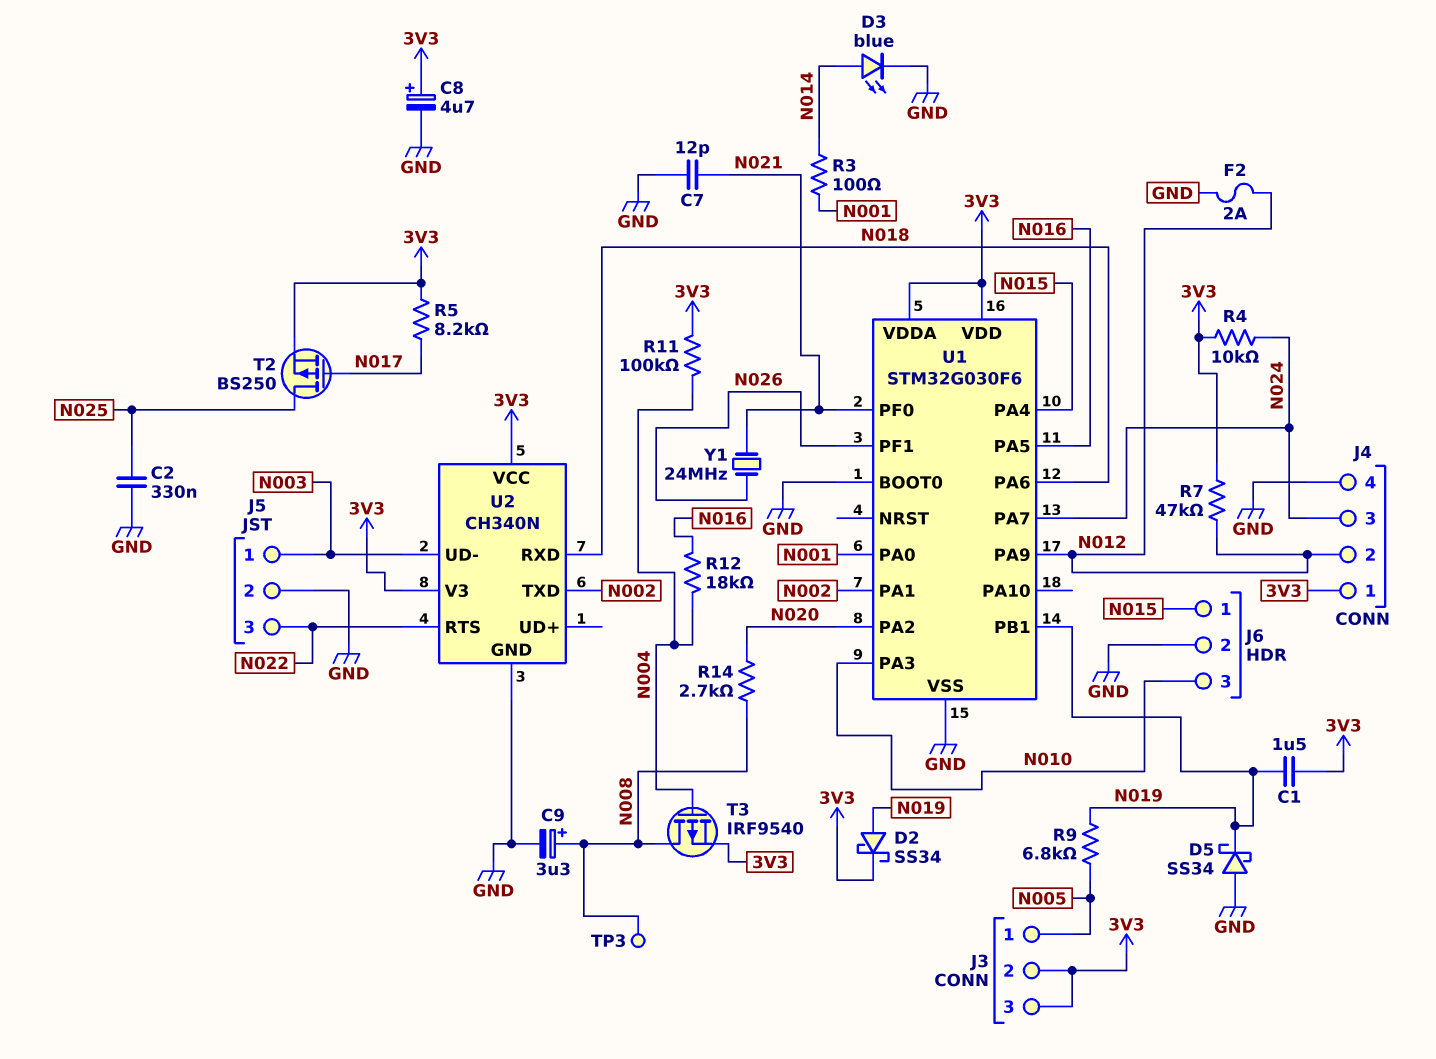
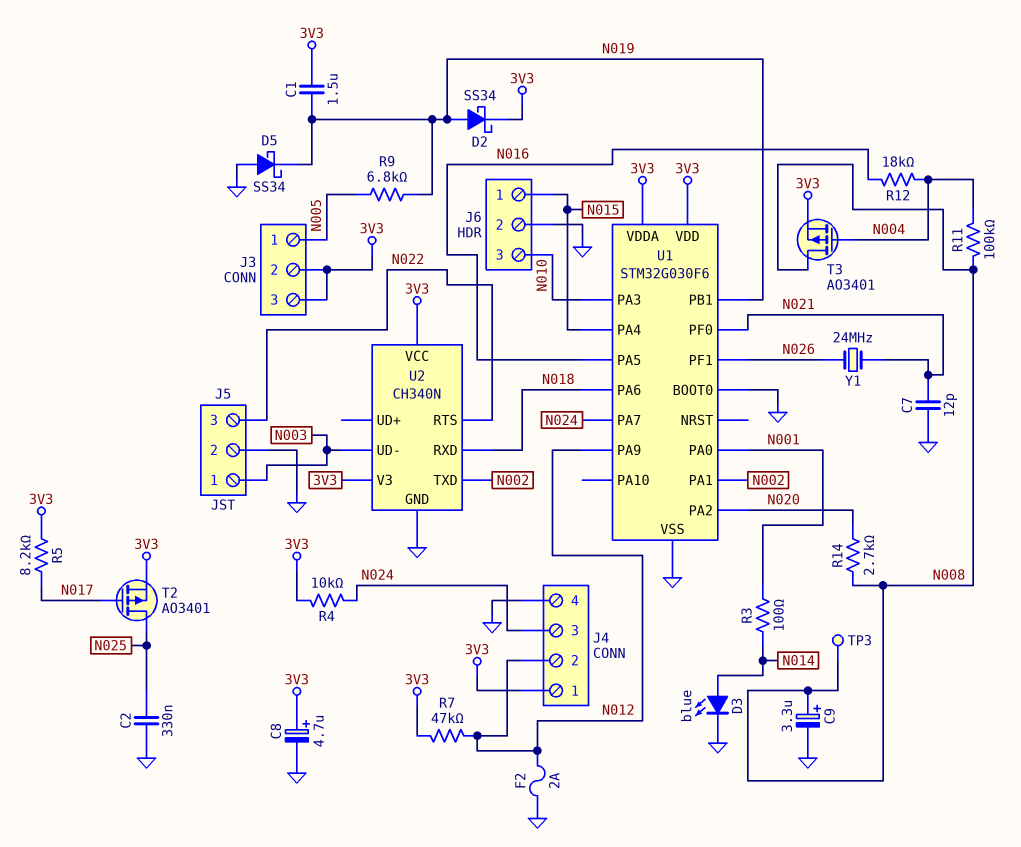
R11: 100k (3V3, N004) -> 100k (N004, N008)
T2: PMOS BS250 (G N017, D N025, S 3V3) -> PMOS AO3401 (G N017, D N025, S 3V3)
T3: PMOS IRF9540 (G N004, D N008, S 3V3) -> PMOS AO3401 (G N004, D N008, S 3V3)

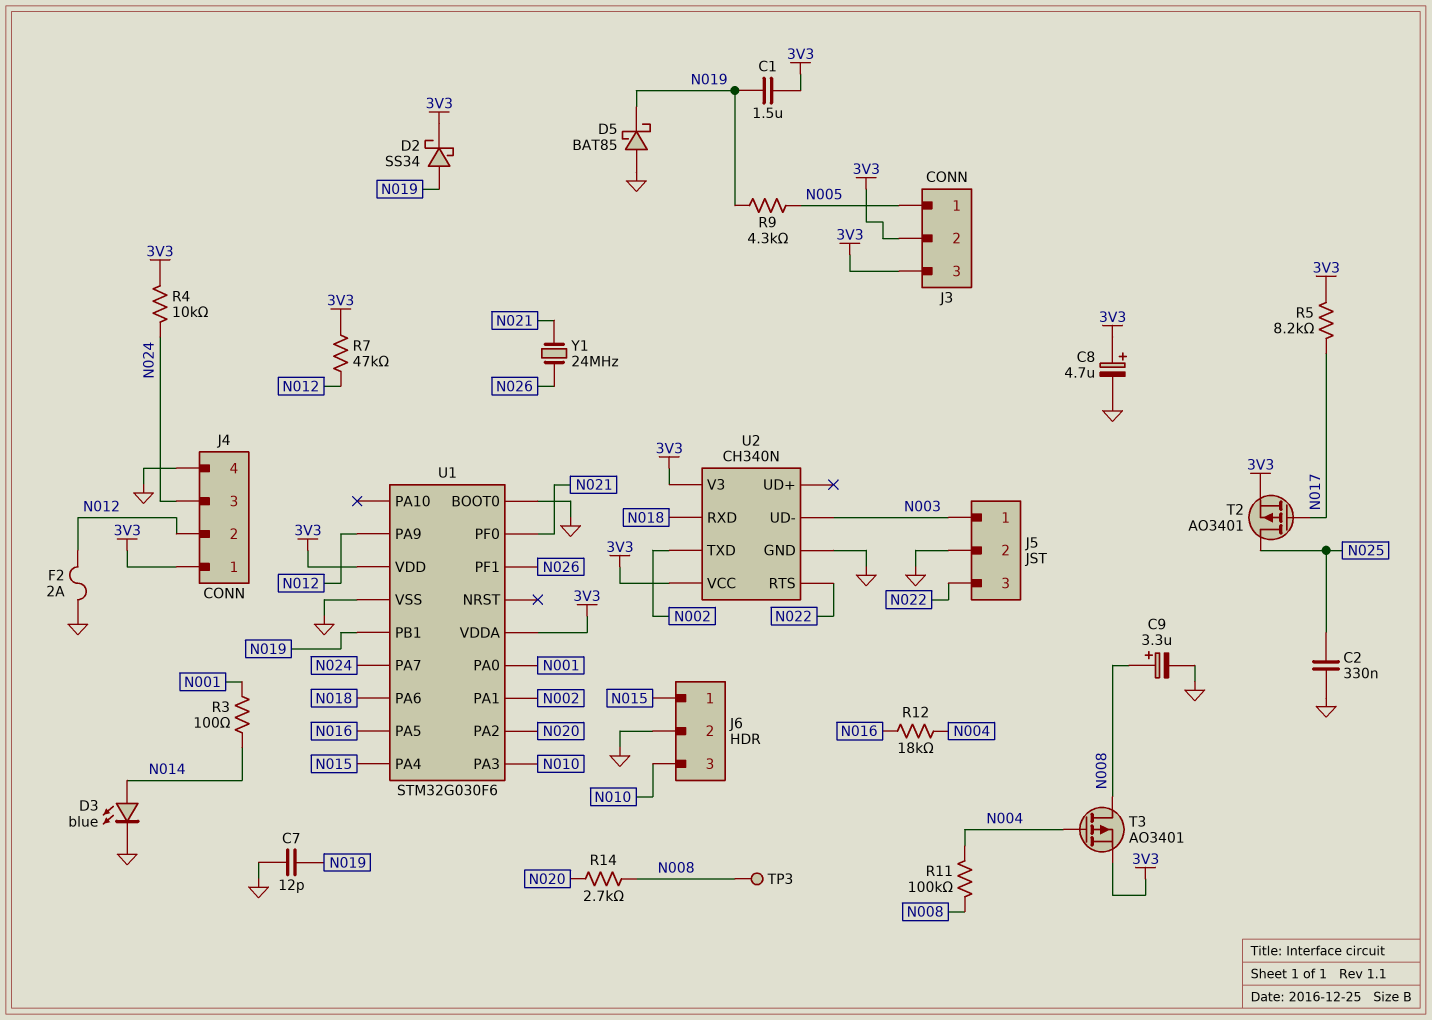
C7: 12pF (GND, N021) -> 12pF (GND, N019)
D5: schottky SS34 (A GND, K N019) -> schottky BAT85 (A GND, K N019)
R9: 6.8k (N005, N019) -> 4.3k (N005, N019)

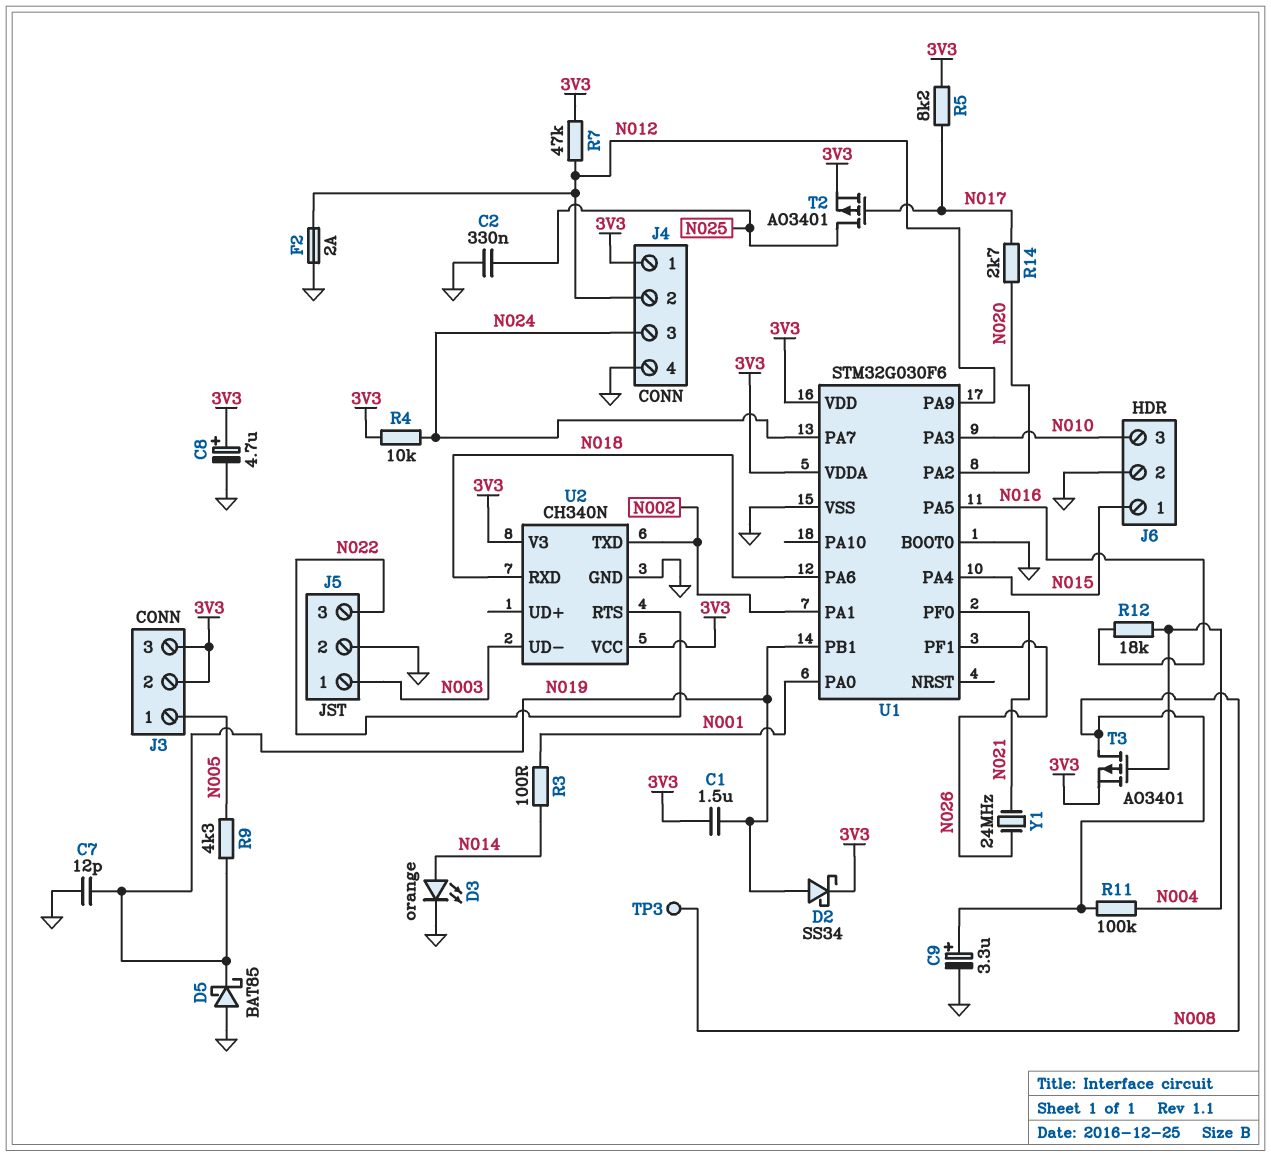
D3: LED blue (A N014, K GND) -> LED orange (A N014, K GND)
R14: 2.7k (N008, N020) -> 2.7k (N017, N020)

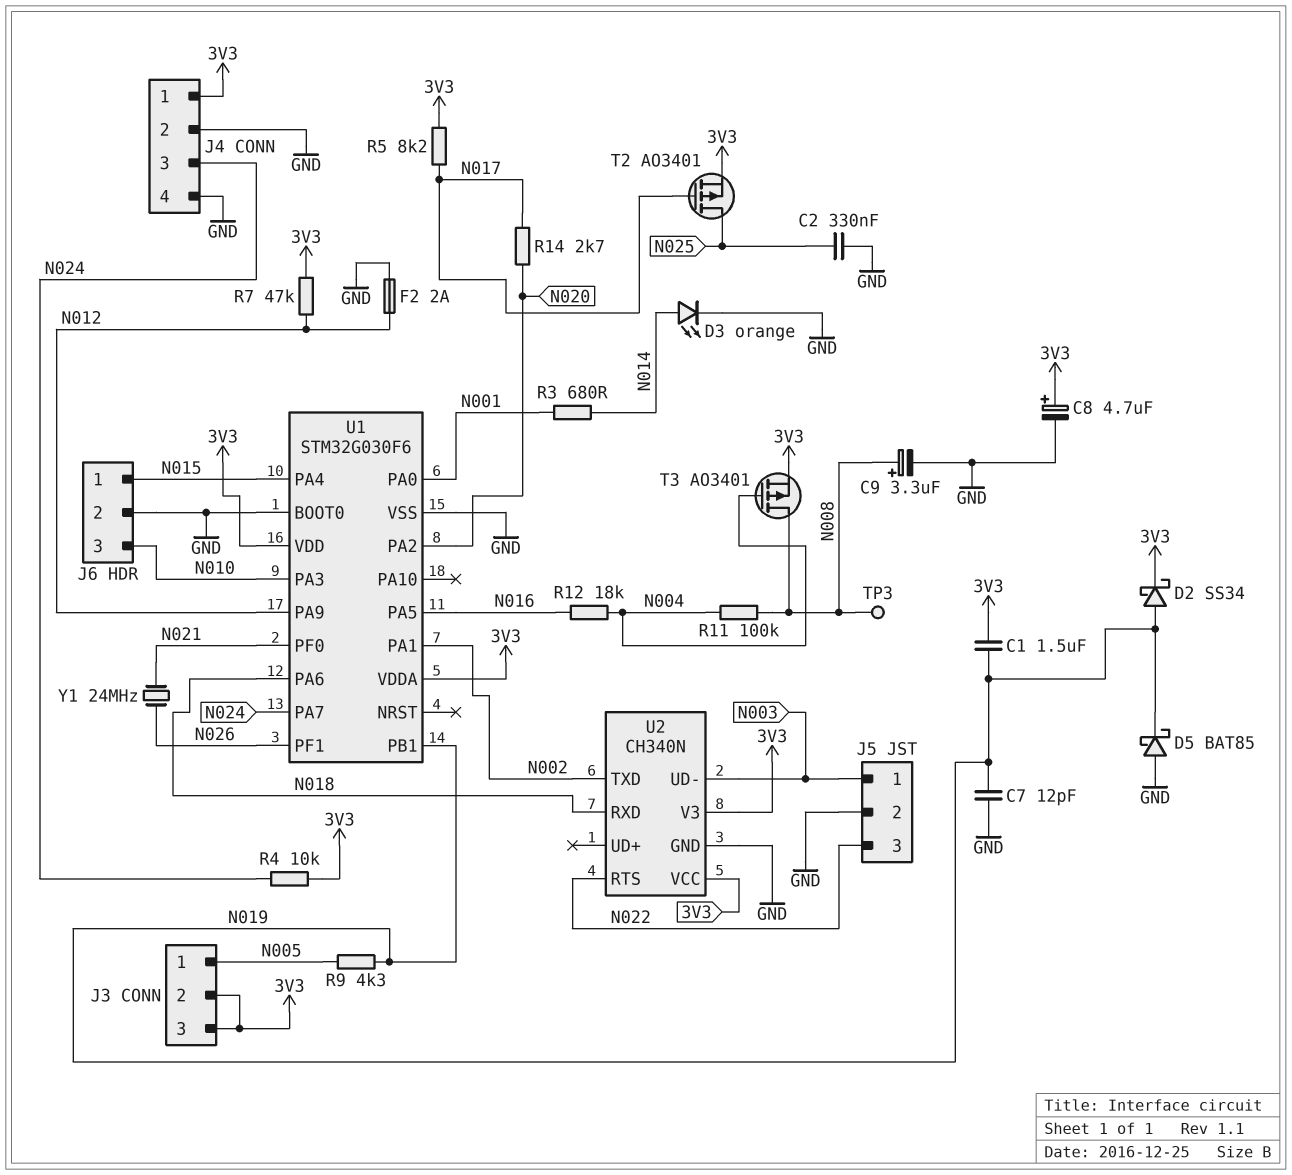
J4 pin 2: N012 -> GND
R3: 100 (N001, N014) -> 680 (N001, N014)

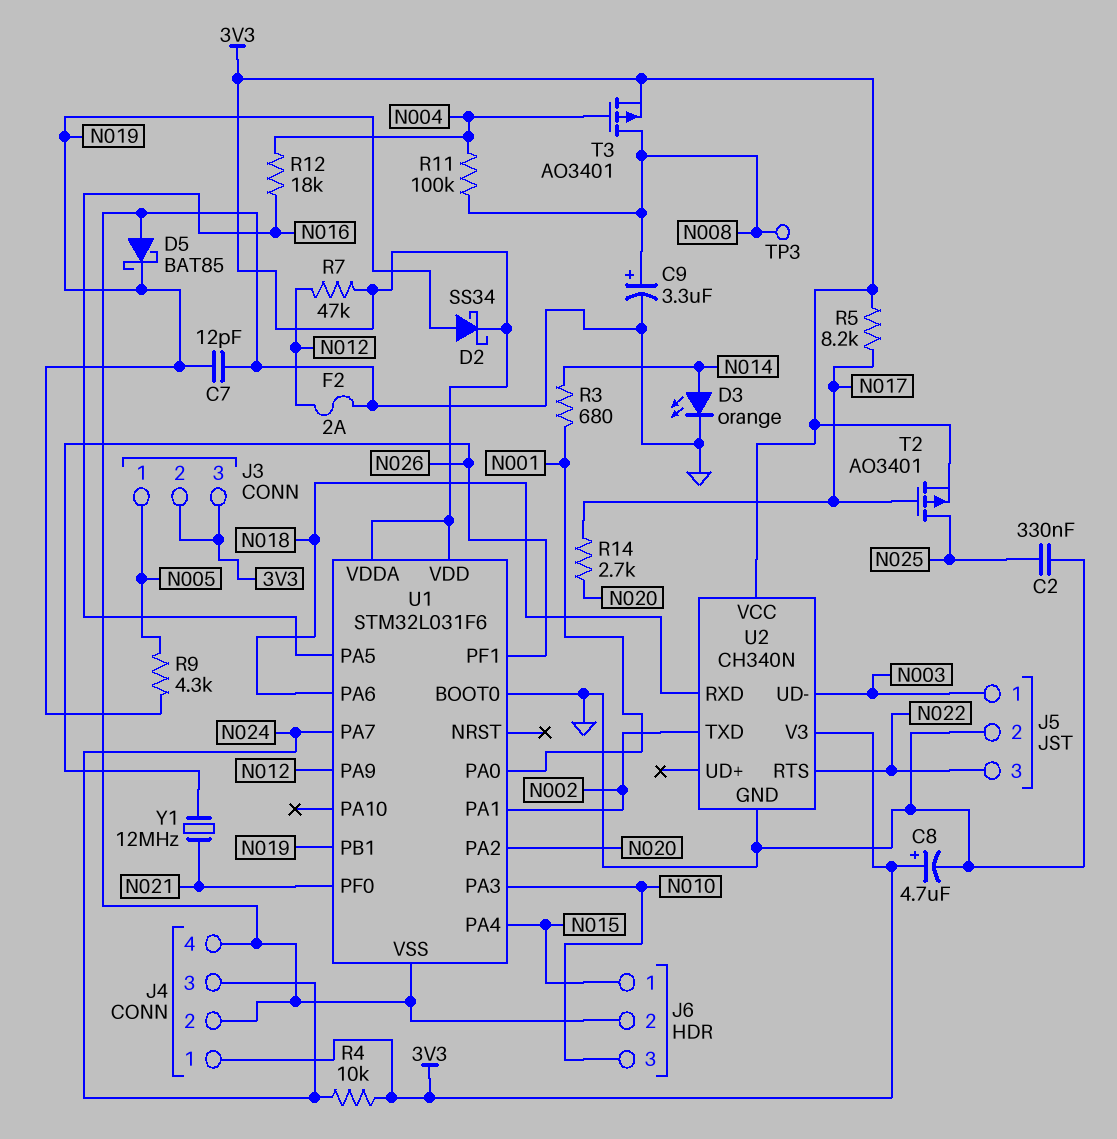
C1: 1.5uF (3V3, N019) -> none
U1: STM32G030F6 -> STM32L031F6
Y1: 24MHz (N021, N026) -> 12MHz (N021, N026)

